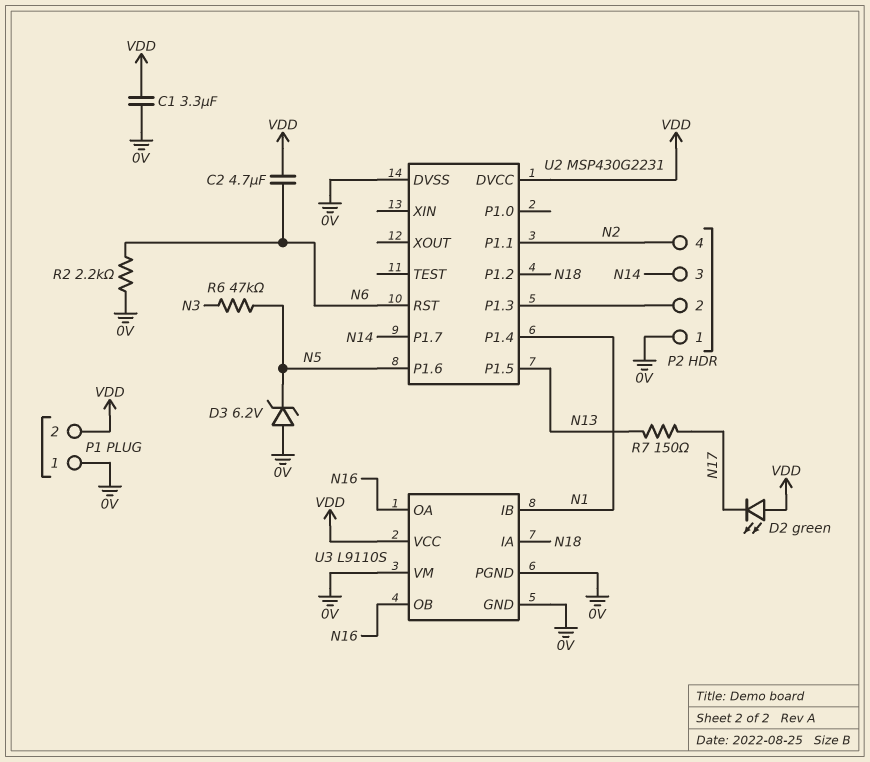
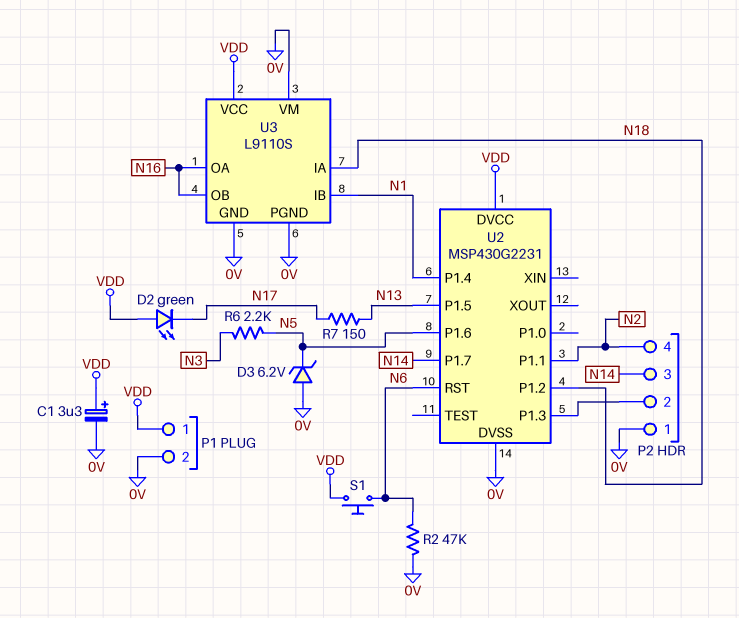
C1: 3.3uF (0V, VDD) -> 3.3uF (plus VDD, minus 0V)
C2: 4.7uF (N6, VDD) -> none
P1 pin 1: 0V -> VDD
P1 pin 2: VDD -> 0V
R2: 2.2k (0V, N6) -> 47k (0V, N6)
R6: 47k (N3, N5) -> 2.2k (N3, N5)
S1: none -> button (N6, VDD)

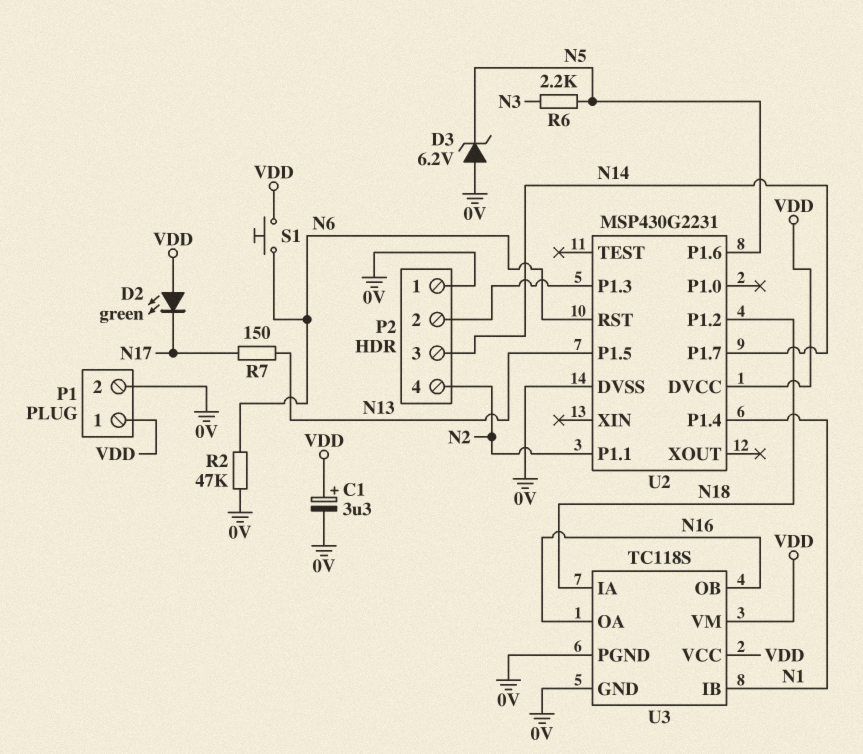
U3: L9110S -> TC118S
U3 pin VM: 0V -> VDD

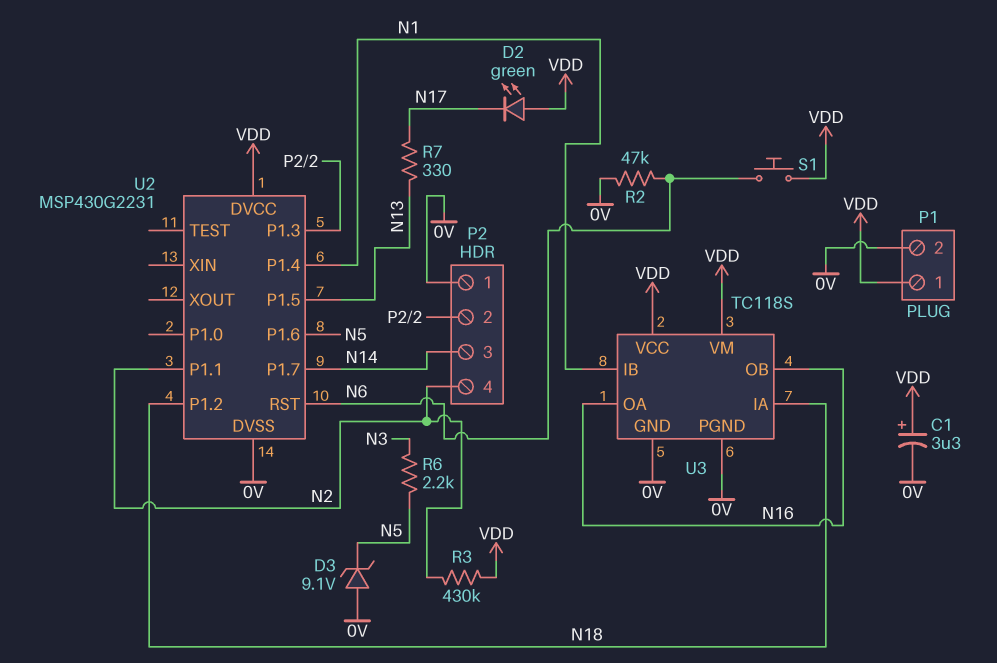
D3: zener 6.2V (A 0V, K N5) -> zener 9.1V (A 0V, K N5)
R3: none -> 430k (N2, VDD)
R7: 150 (N13, N17) -> 330 (N13, N17)

